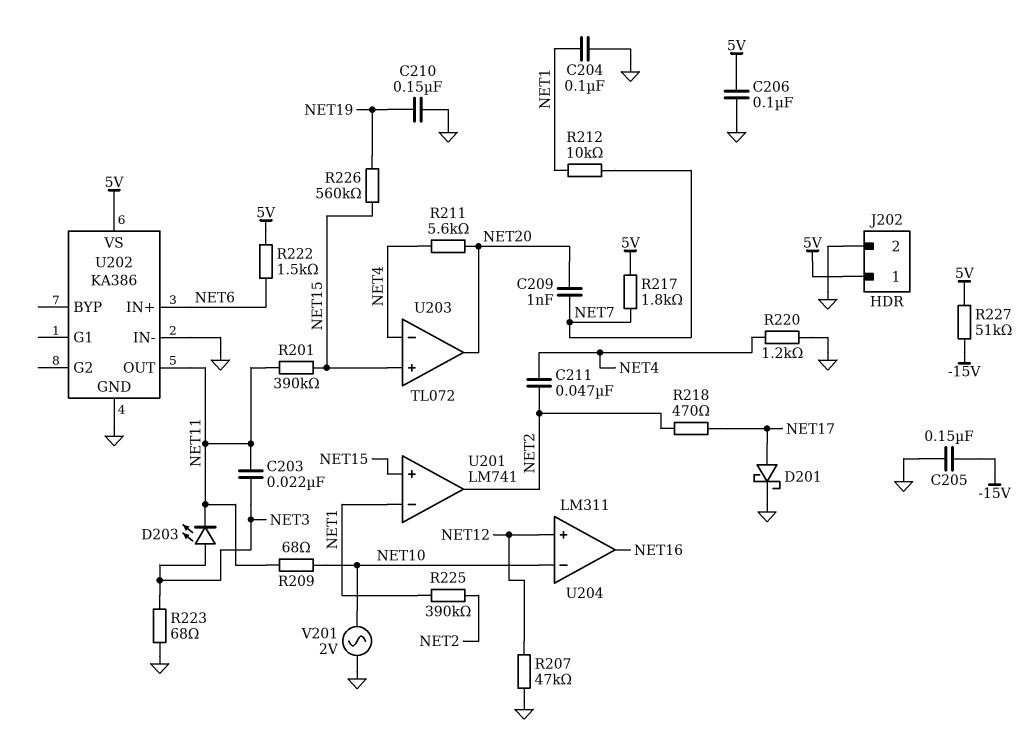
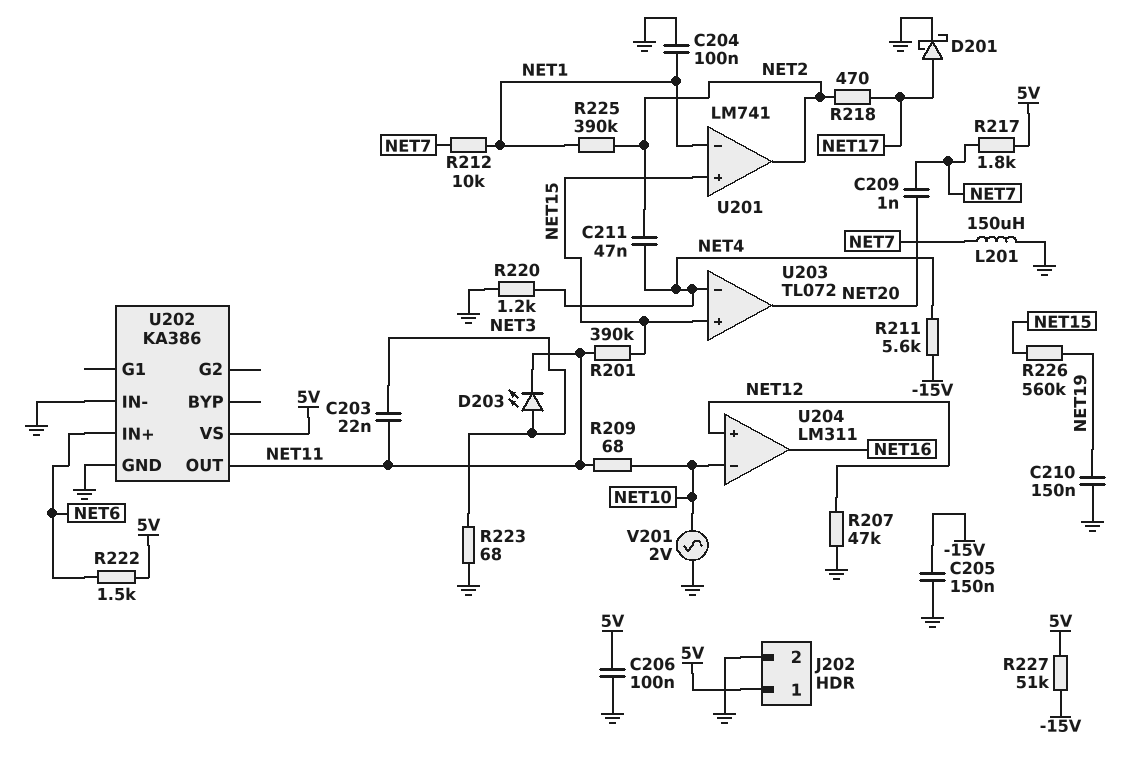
L201: none -> 150uH (GND, NET7)
R211: 5.6k (NET4, NET20) -> 5.6k (-15V, NET4)

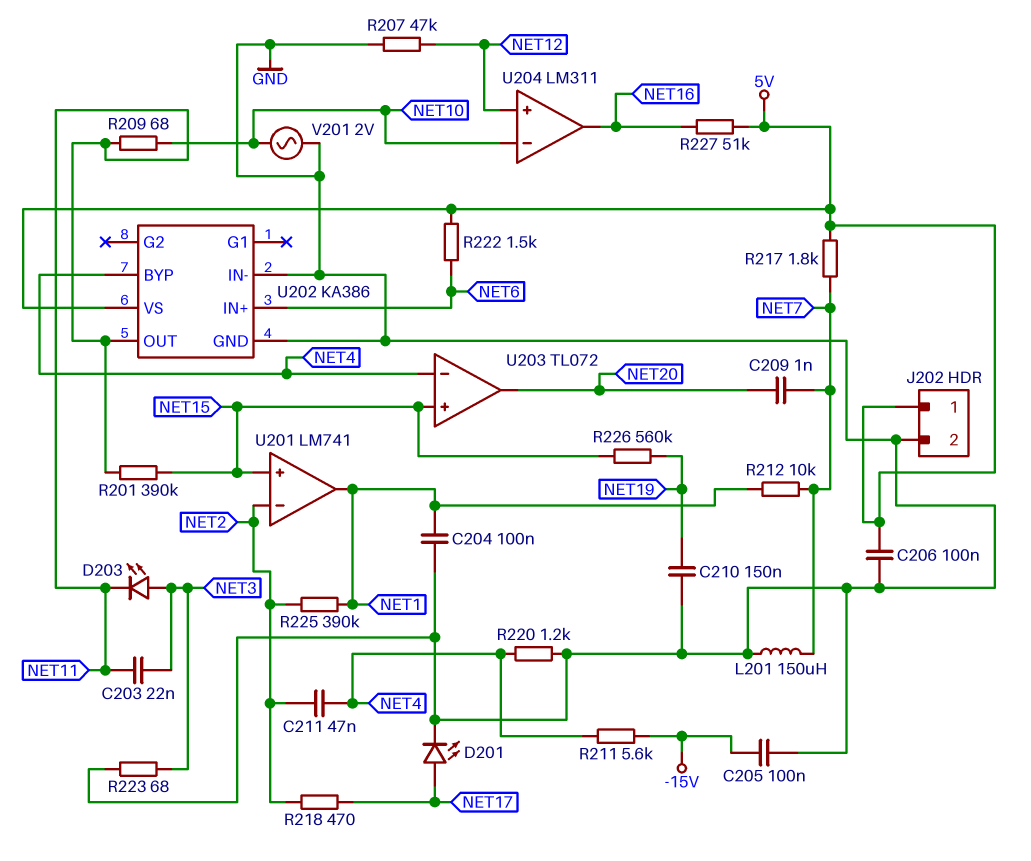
C205: 150nF (-15V, GND) -> 100nF (-15V, GND)
D201: schottky (A NET17, K GND) -> LED (A NET17, K GND)
R227: 51k (-15V, 5V) -> 51k (5V, NET16)
U201 pin in-: NET1 -> NET2
U201 pin out: NET2 -> NET1
U202 pin BYP: none -> NET4

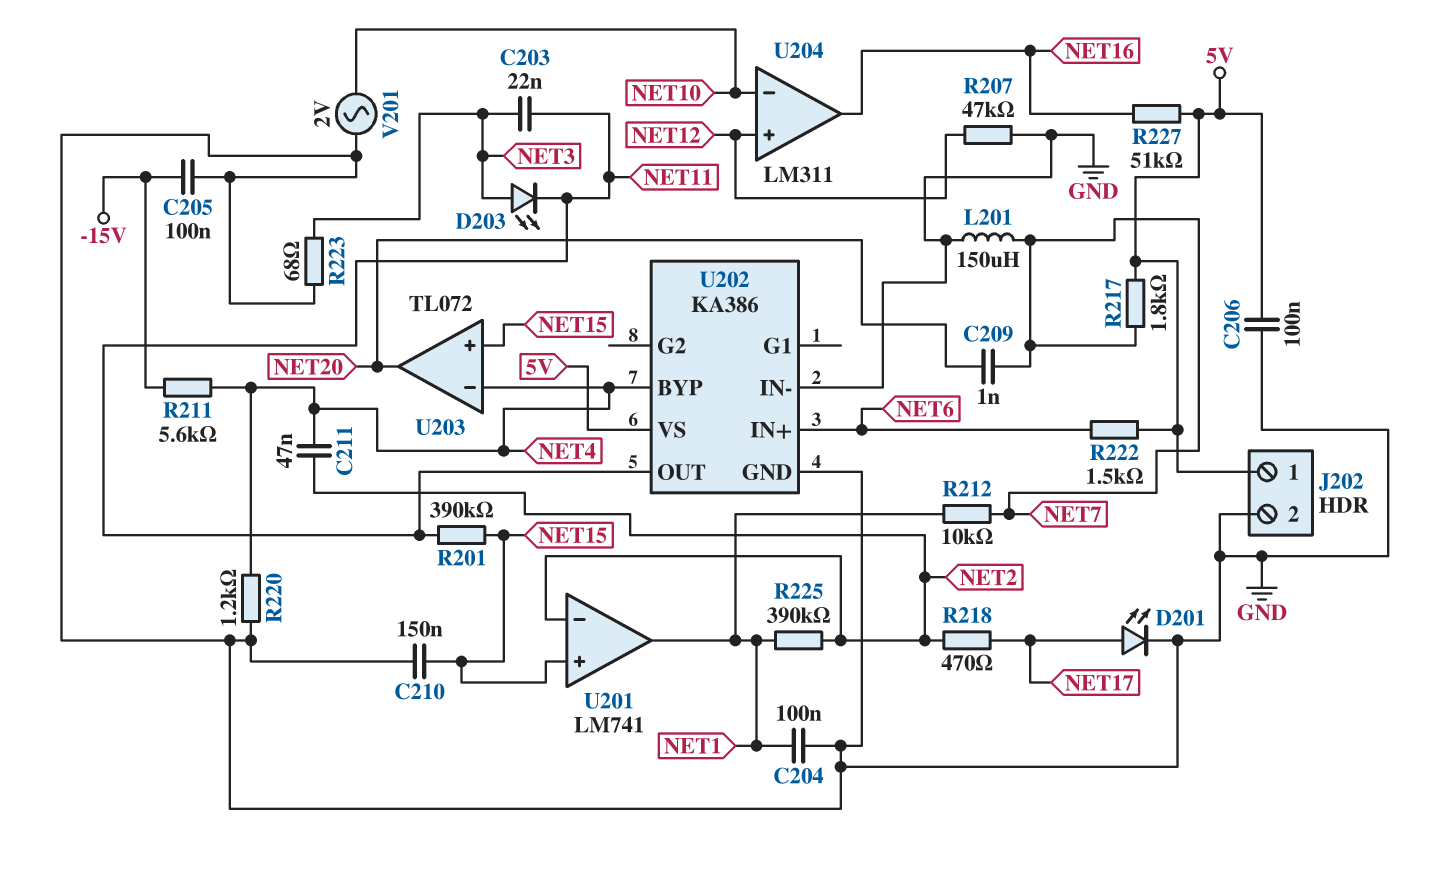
C210: 150nF (GND, NET19) -> 150nF (GND, NET15)
R209: 68 (NET10, NET11) -> none
R226: 560k (NET15, NET19) -> none

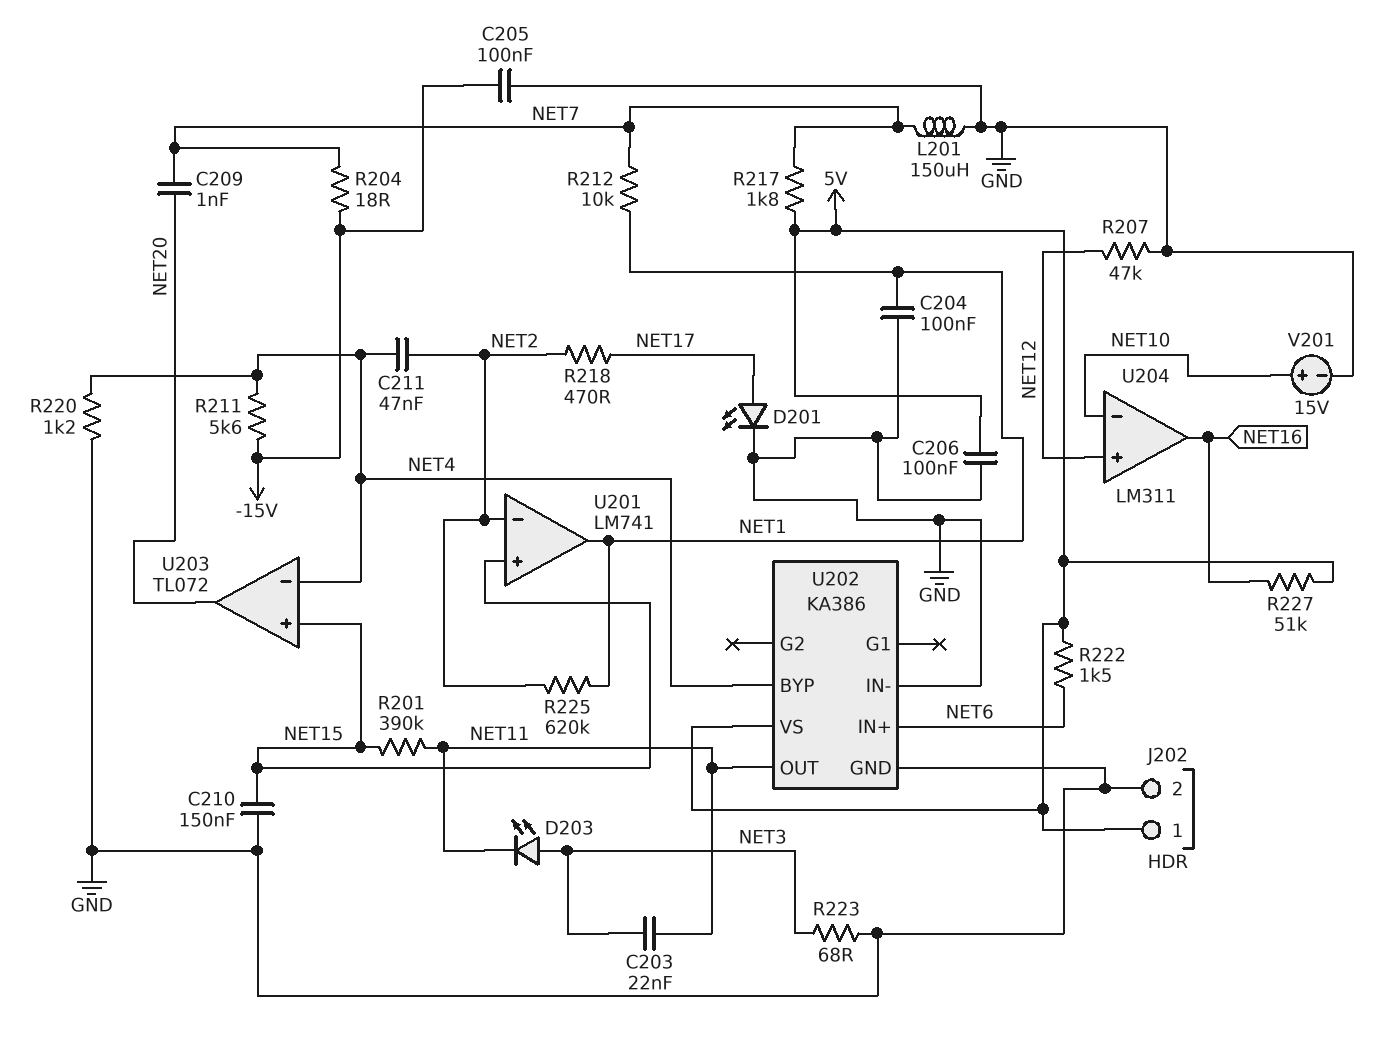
R204: none -> 18 (-15V, NET7)
R225: 390k (NET1, NET2) -> 620k (NET1, NET2)
V201: AC 2V (GND, NET10) -> 15V (plus NET10, minus GND)

